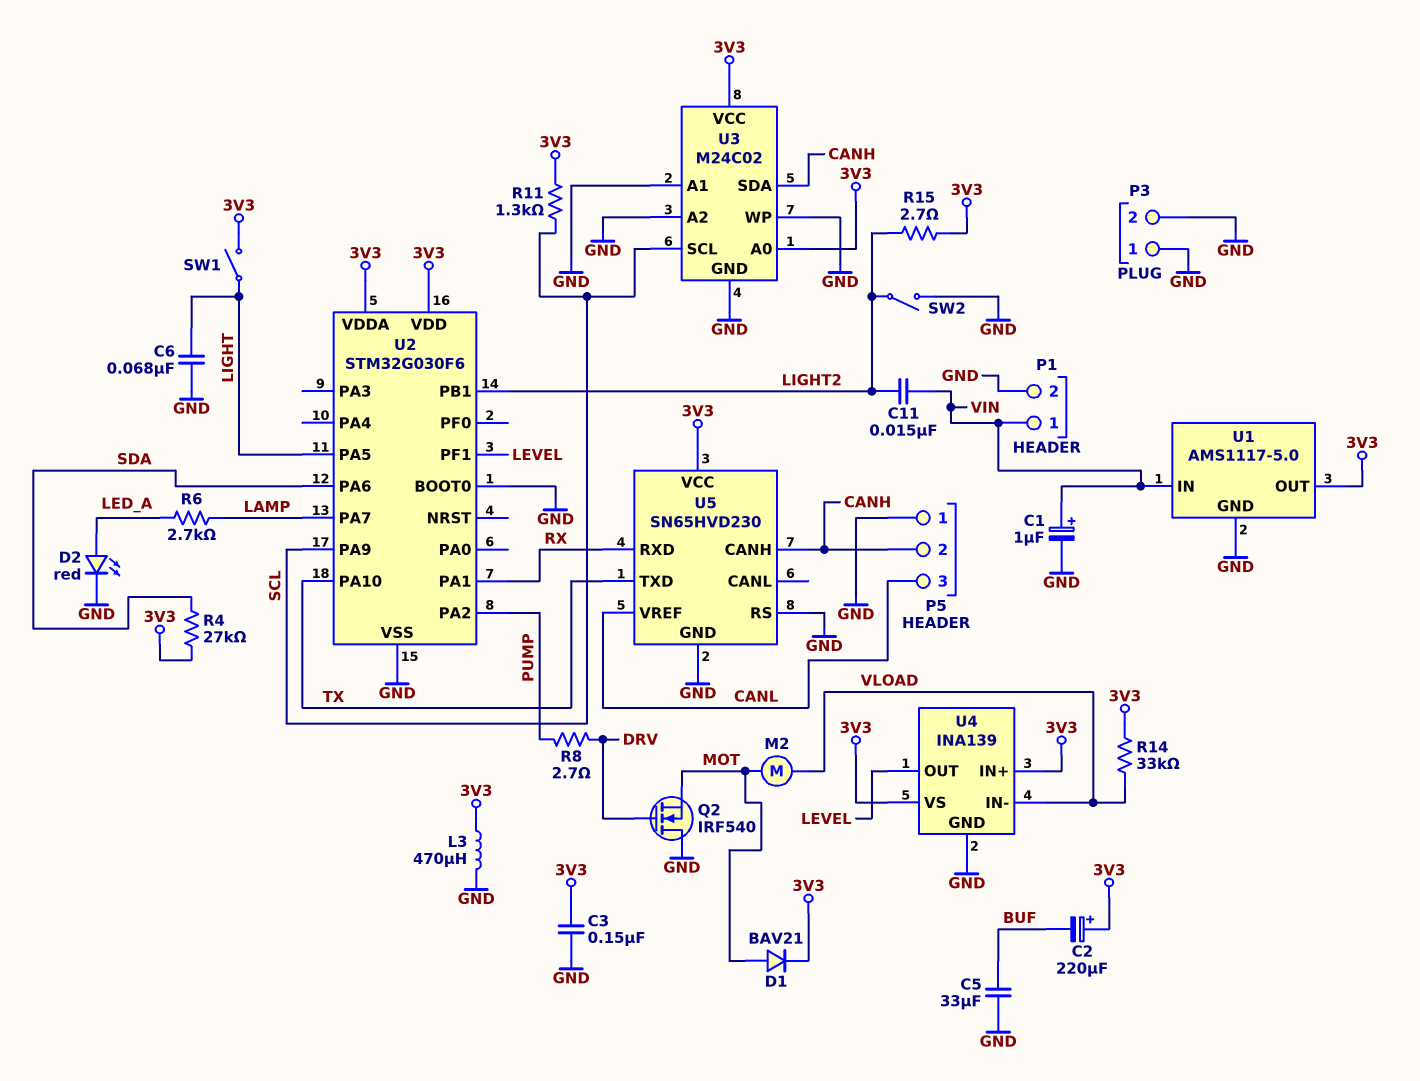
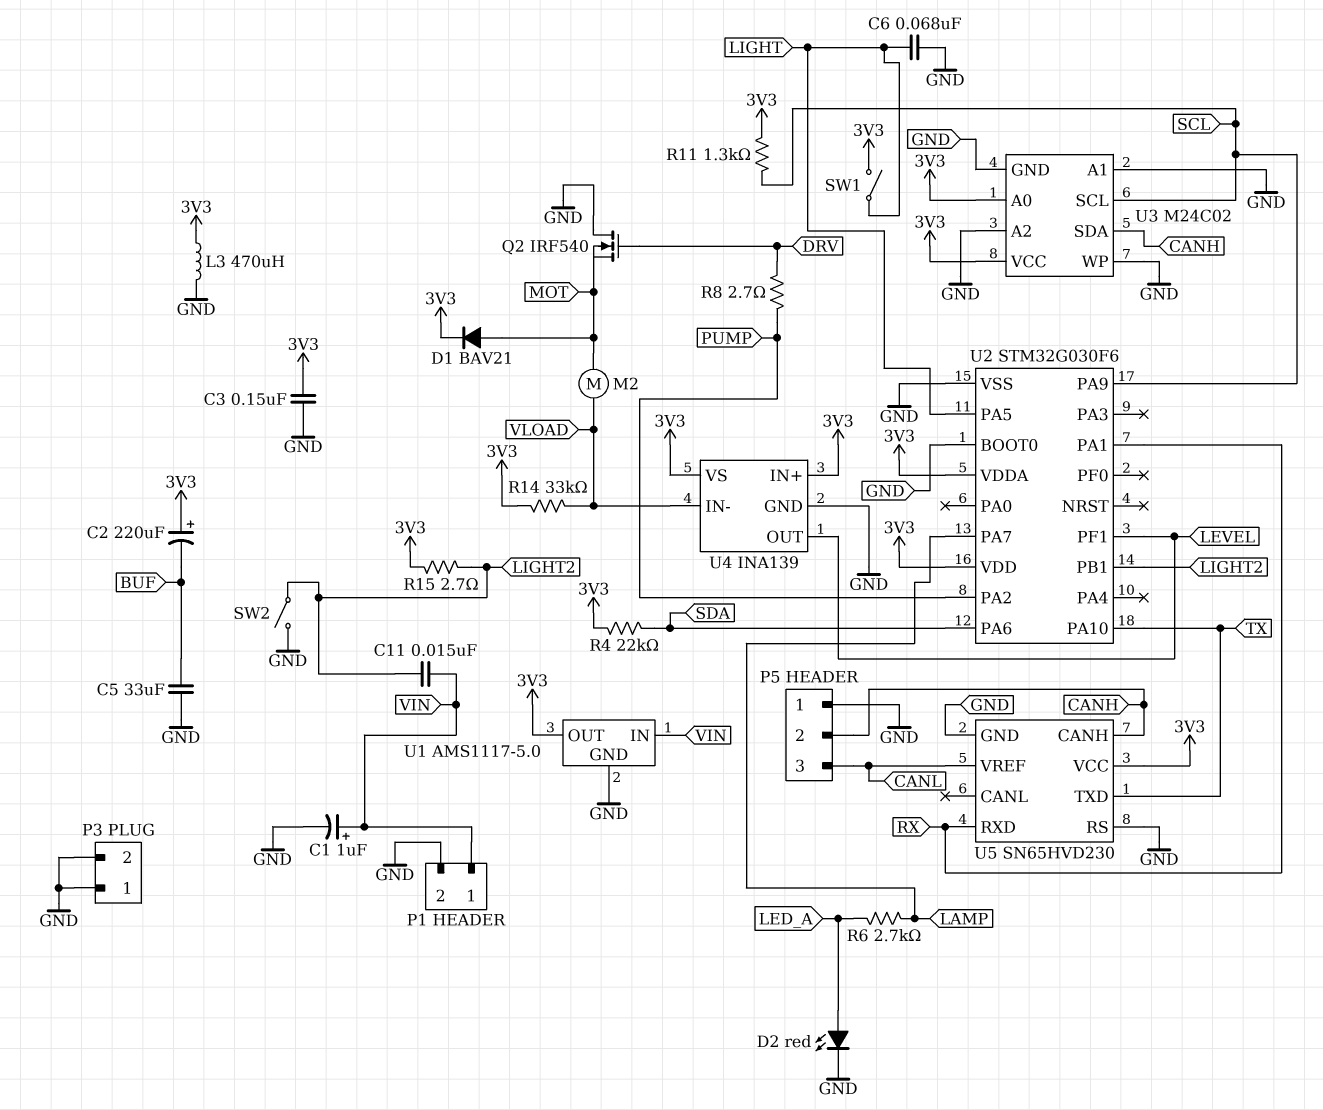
R4: 27k (3V3, SDA) -> 22k (3V3, SDA)

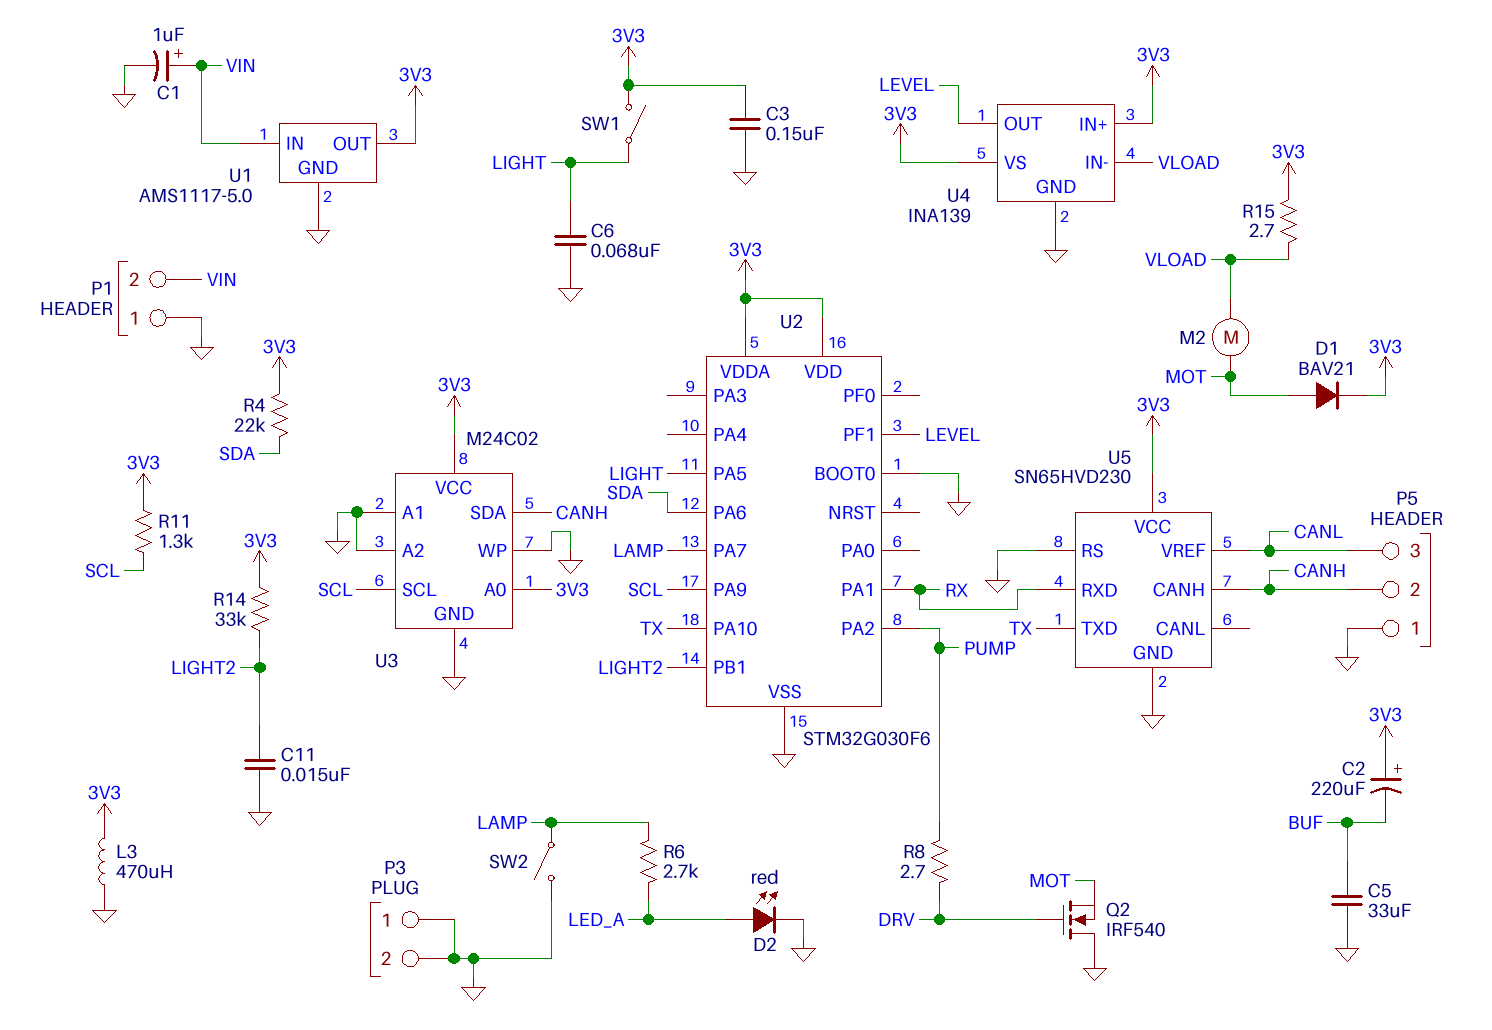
C11: 15nF (LIGHT2, VIN) -> 15nF (GND, LIGHT2)
P1 pin 1: VIN -> GND
P1 pin 2: GND -> VIN
R14: 33k (3V3, VLOAD) -> 33k (3V3, LIGHT2)
R15: 2.7 (3V3, LIGHT2) -> 2.7 (3V3, VLOAD)
SW2: switch (GND, LIGHT2) -> switch (GND, LAMP)

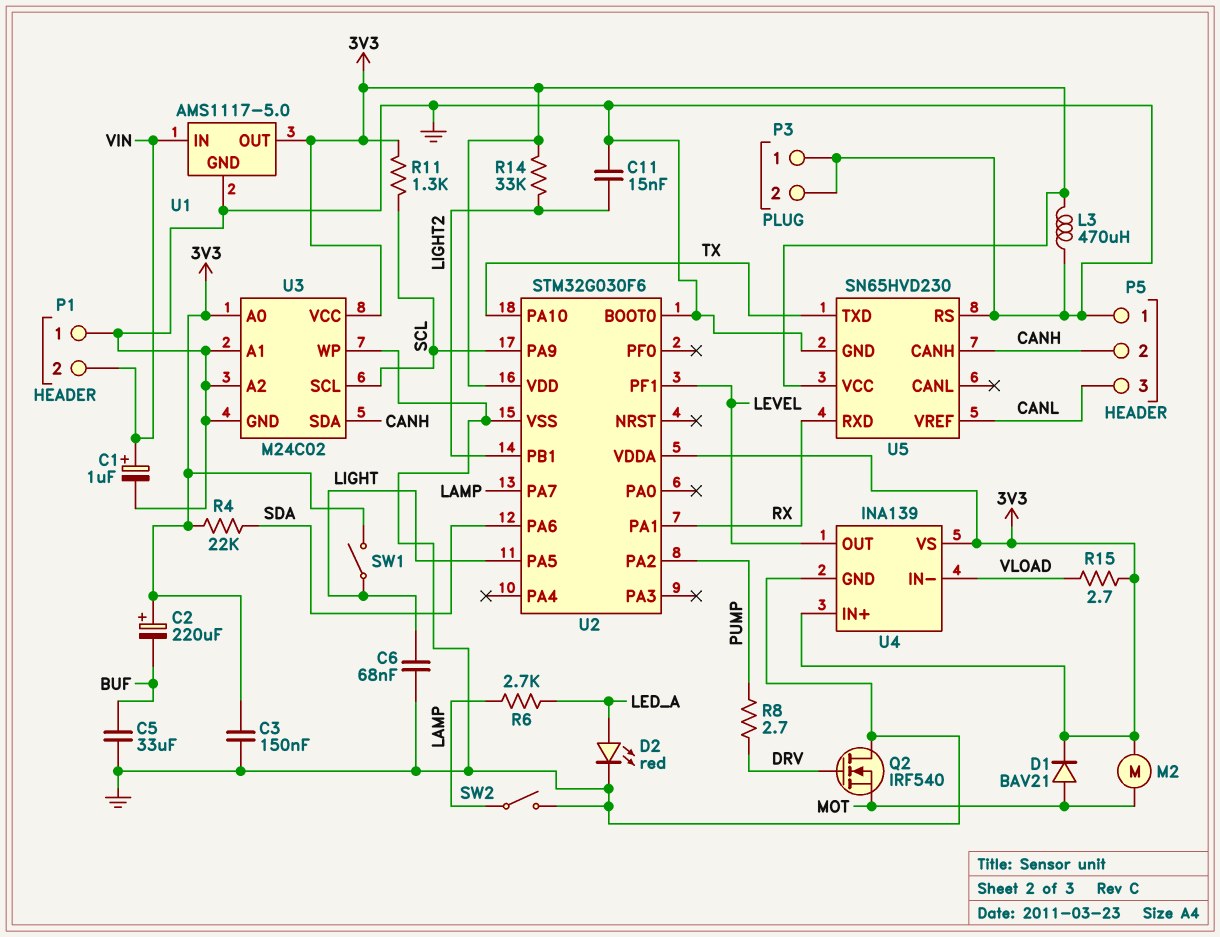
M2: motor (MOT, VLOAD) -> motor (3V3, MOT)

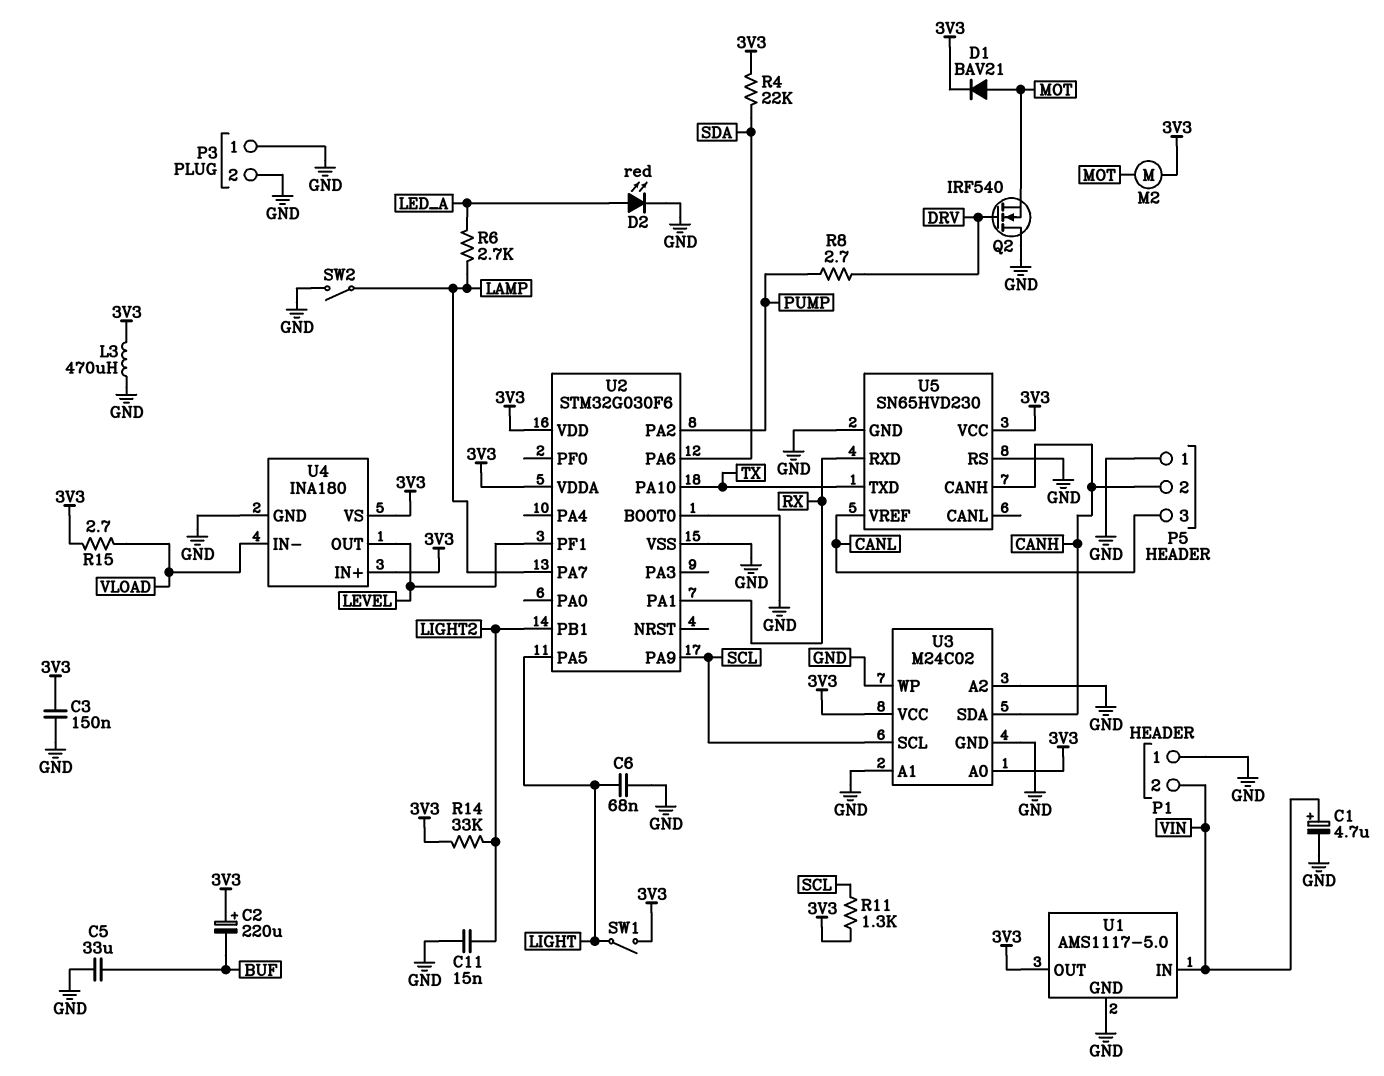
C1: 1uF (plus VIN, minus GND) -> 4.7uF (plus VIN, minus GND)
U4: INA139 -> INA180

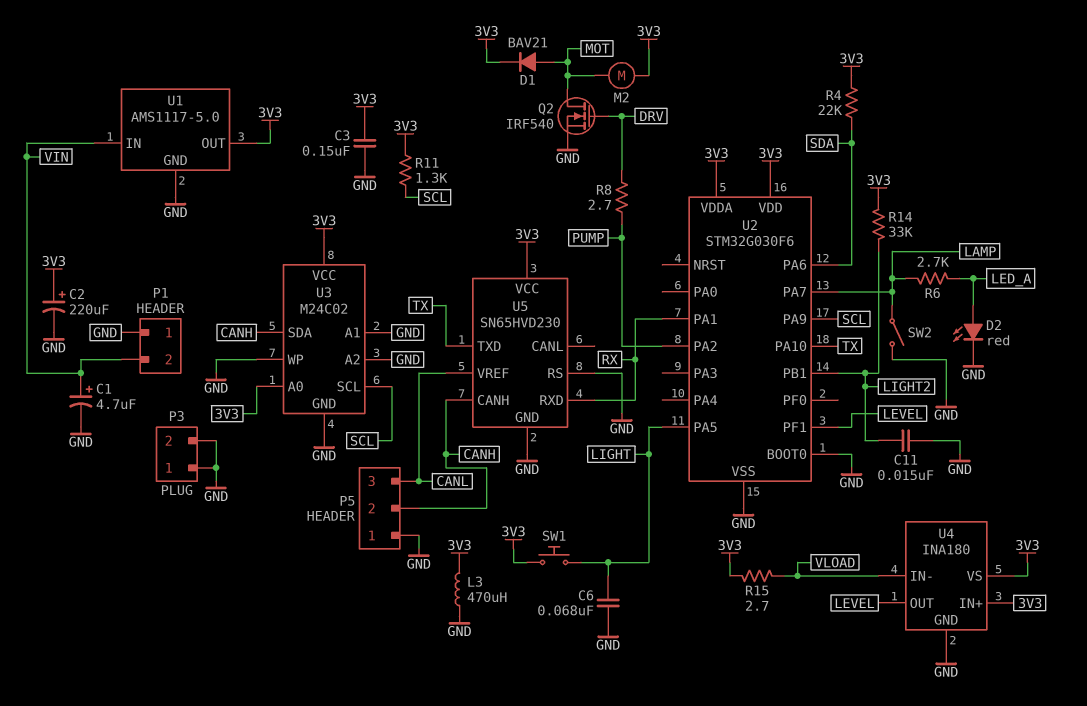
C2: 220uF (plus 3V3, minus BUF) -> 220uF (plus 3V3, minus GND)
C5: 33uF (BUF, GND) -> none
Q2: NMOS IRF540 (G DRV, D GND, S MOT) -> NMOS IRF540 (G DRV, D MOT, S GND)
SW1: switch (3V3, LIGHT) -> button (3V3, LIGHT)

